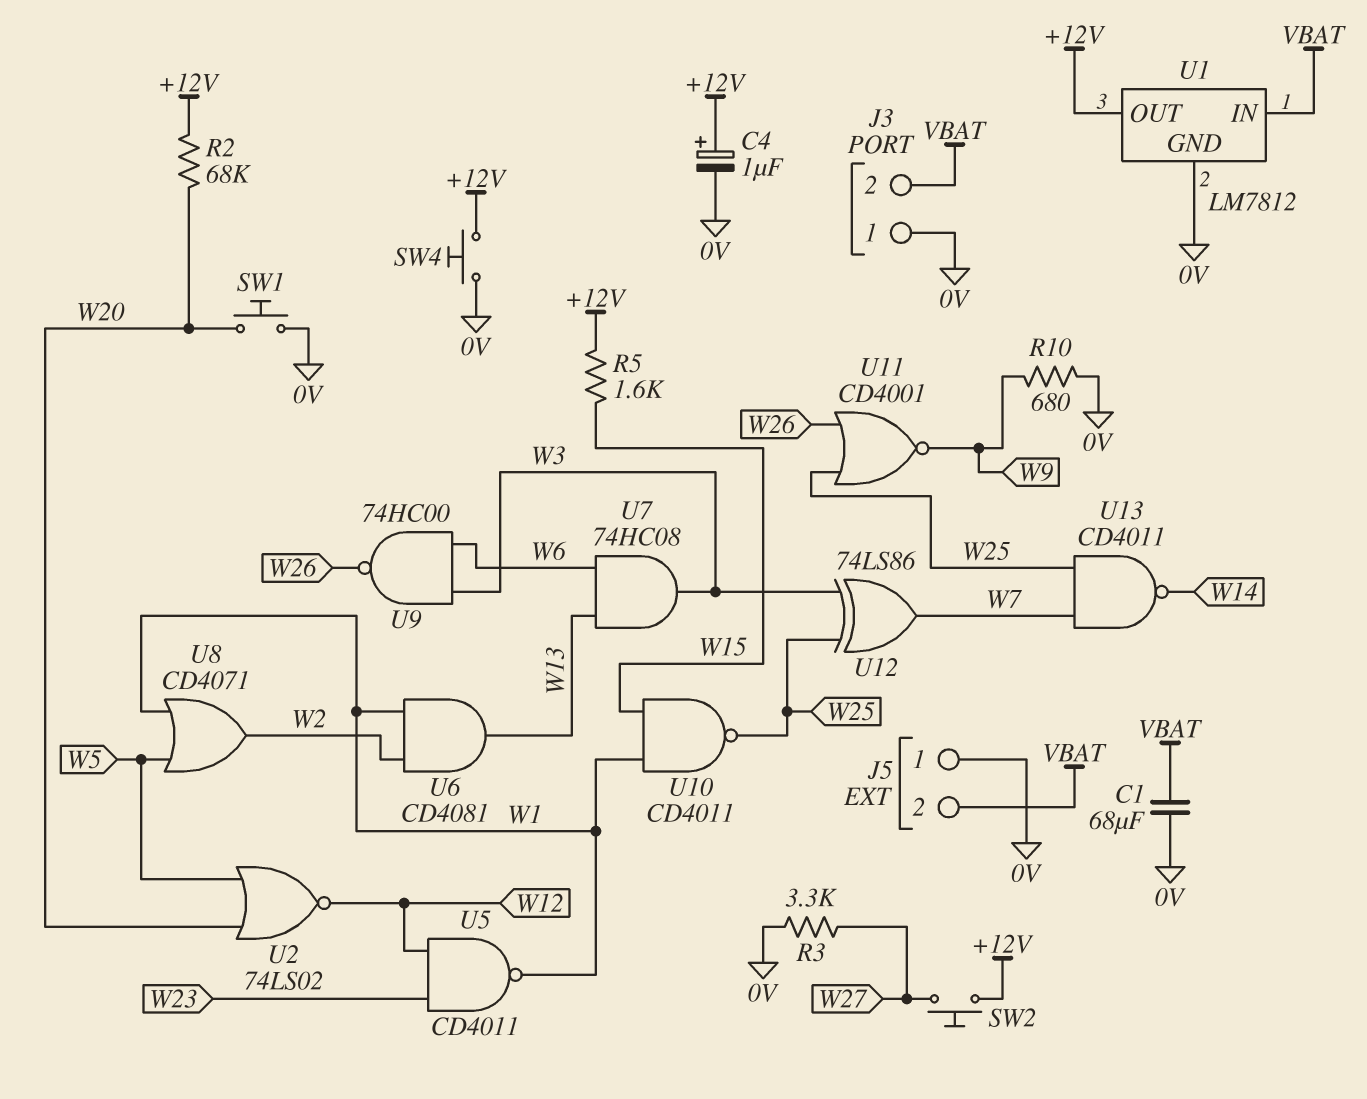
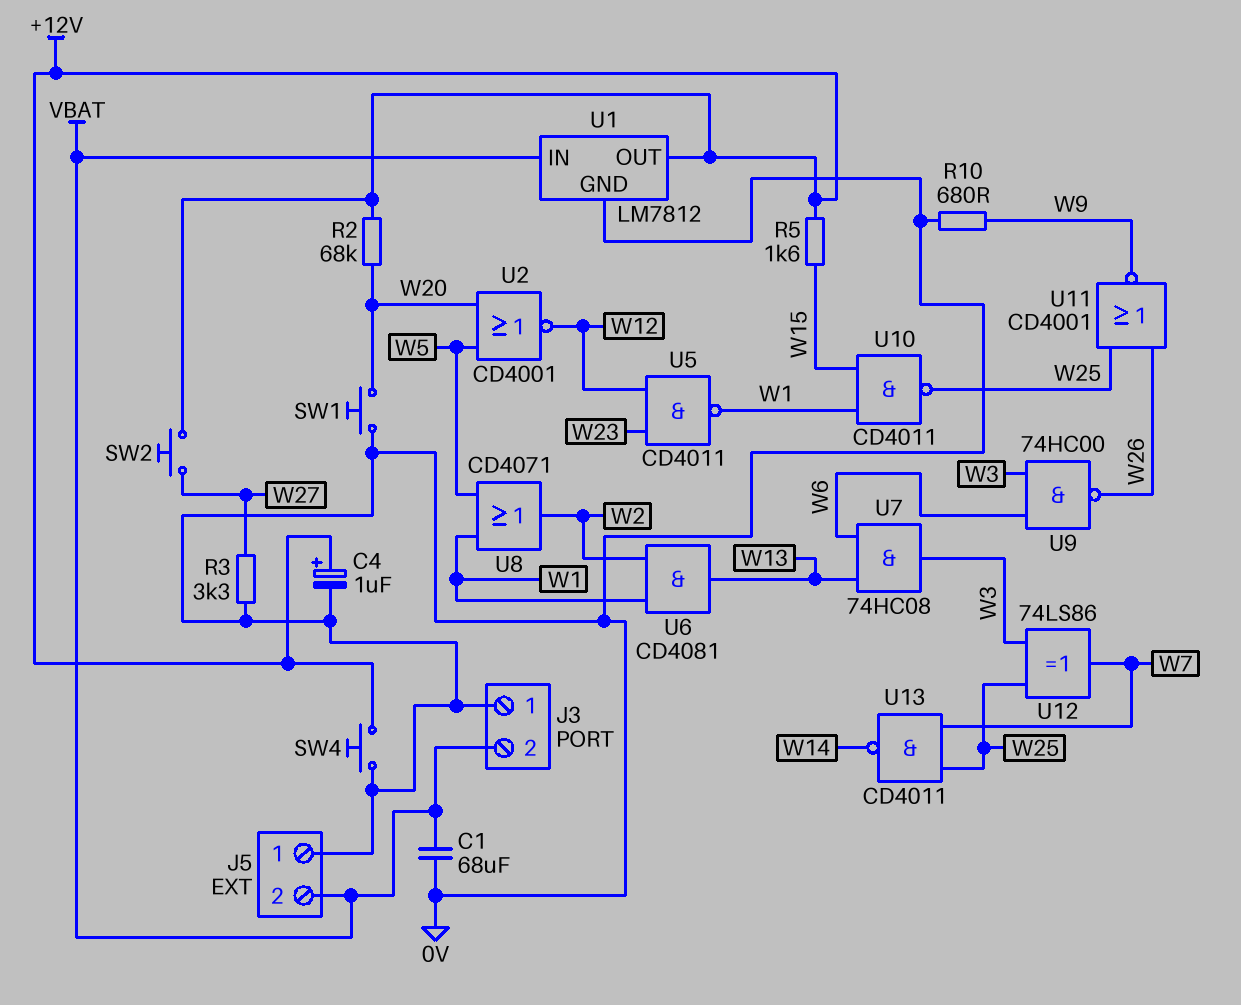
U2: NOR 74LS02 (in W5, in W20, out W12) -> NOR CD4001 (in W5, in W20, out W12)

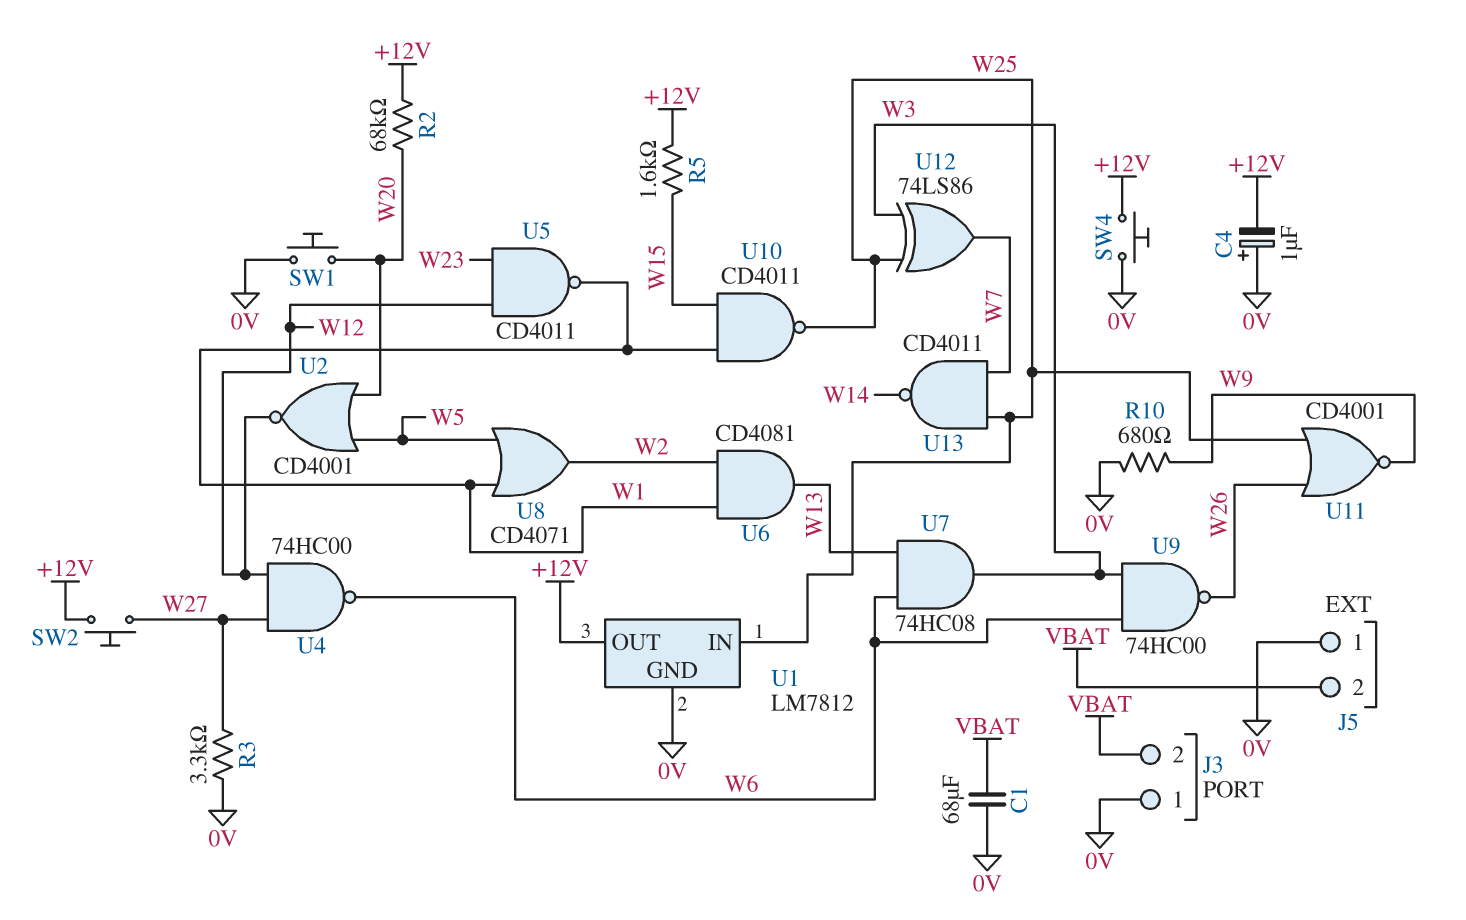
C4: 1uF (plus +12V, minus 0V) -> 1uF (plus 0V, minus +12V)
U1 pin IN: VBAT -> W25
U4: none -> NAND 74HC00 (in W12, in W27, out W6)

